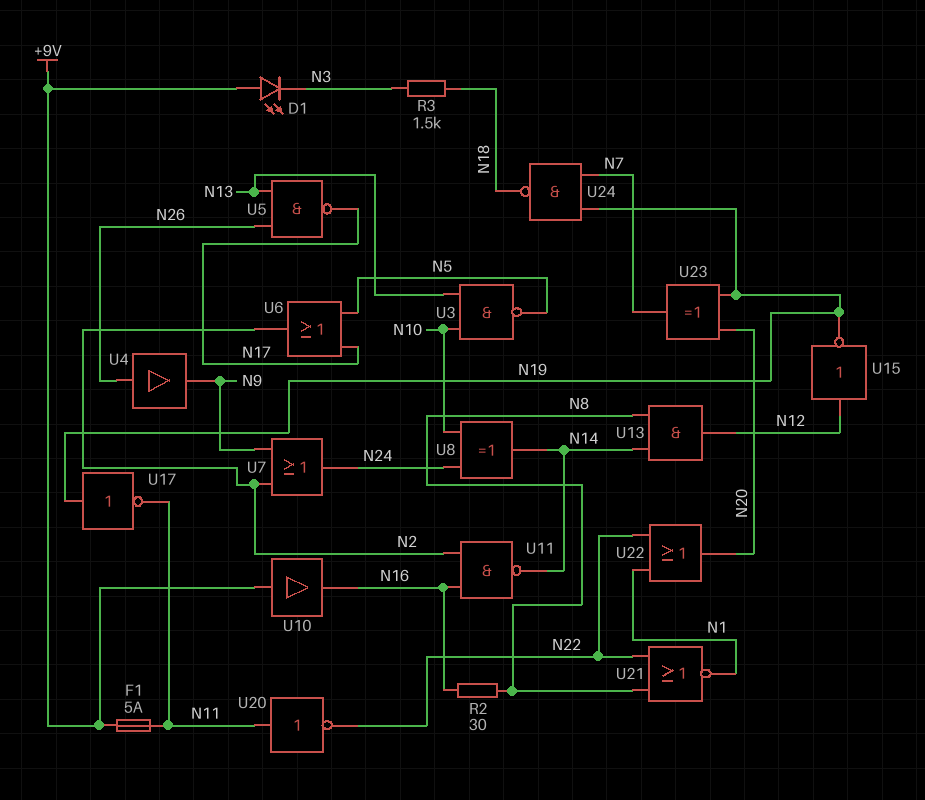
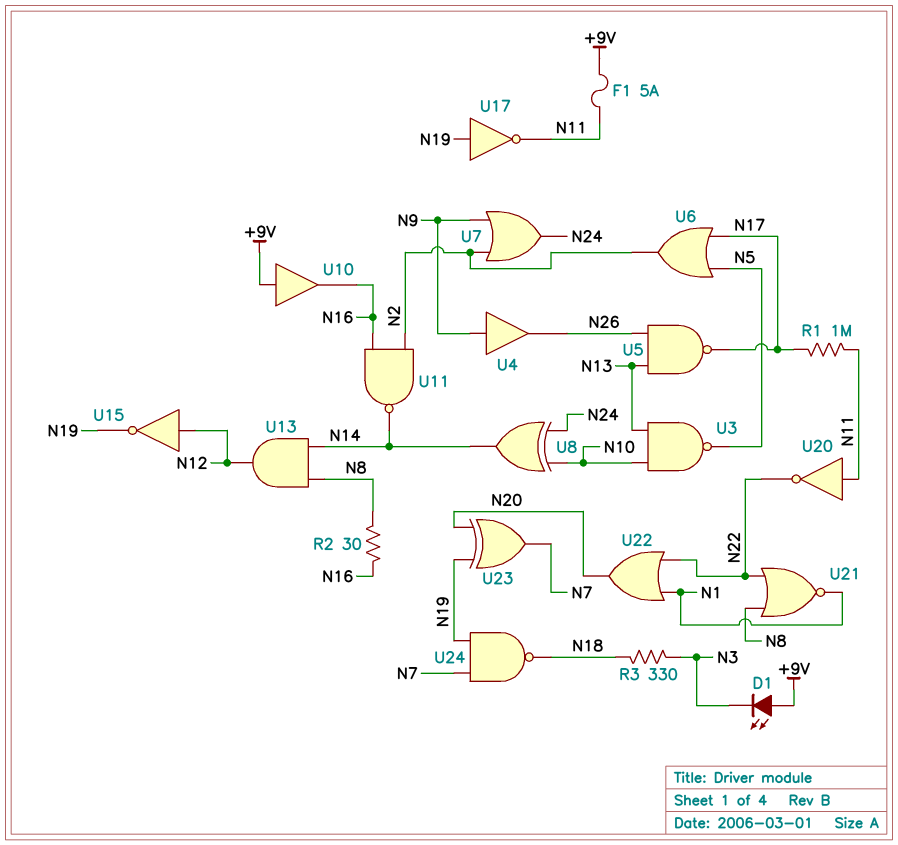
R1: none -> 1M (N11, N17)
R3: 1.5k (N3, N18) -> 330 (N3, N18)
U4: buffer (in N26, out N9) -> buffer (in N9, out N26)

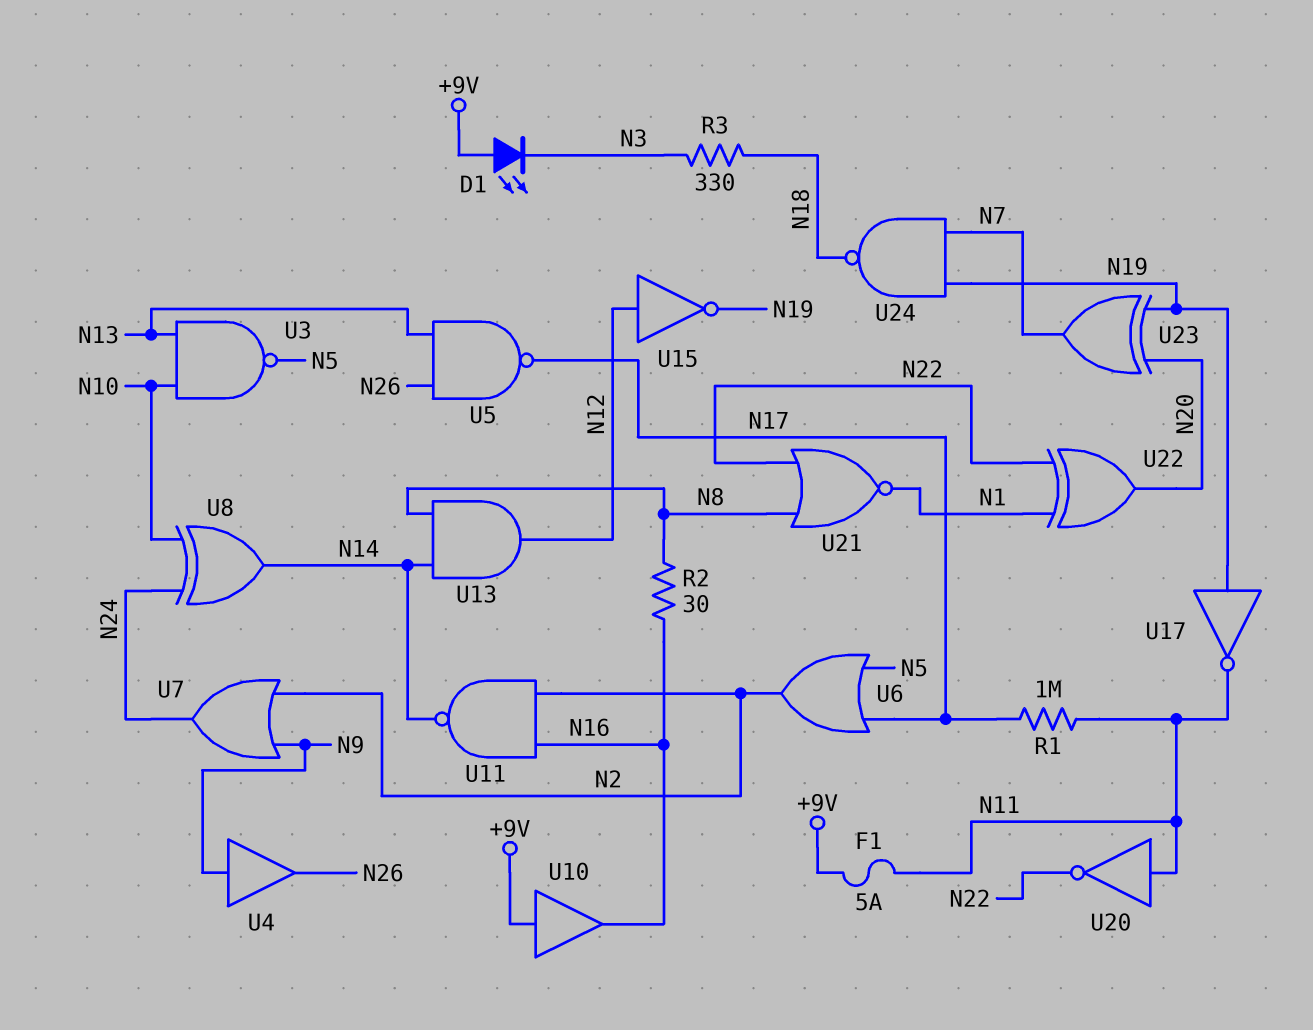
U22: OR (in N1, in N22, out N20) -> XOR (in N1, in N22, out N20)

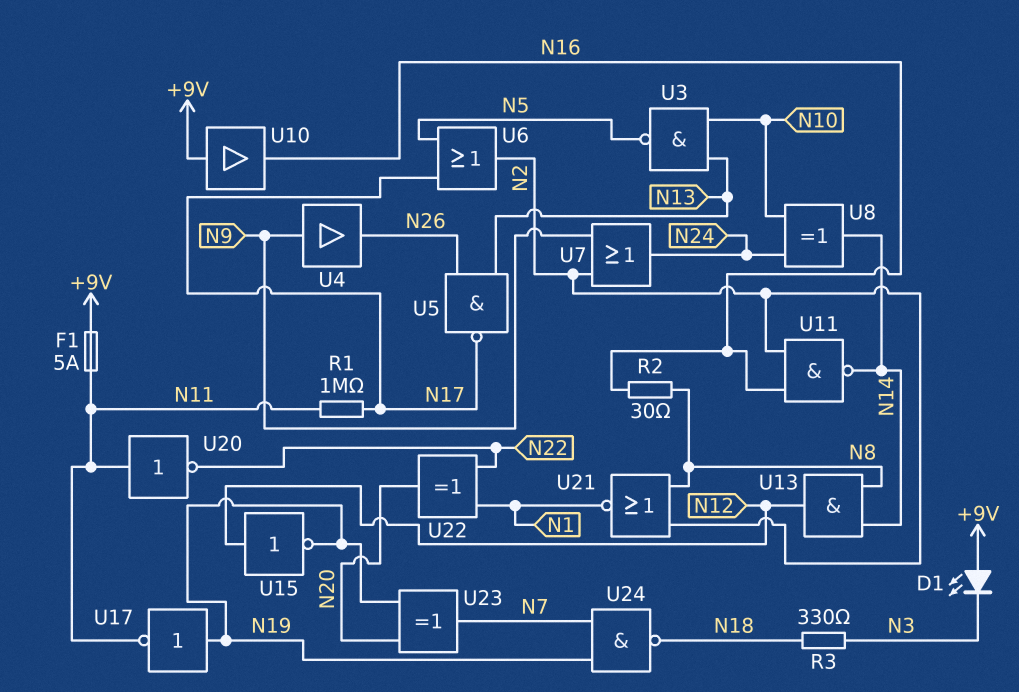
U21: NOR (in N8, in N22, out N1) -> NOR (in N2, in N8, out N1)

